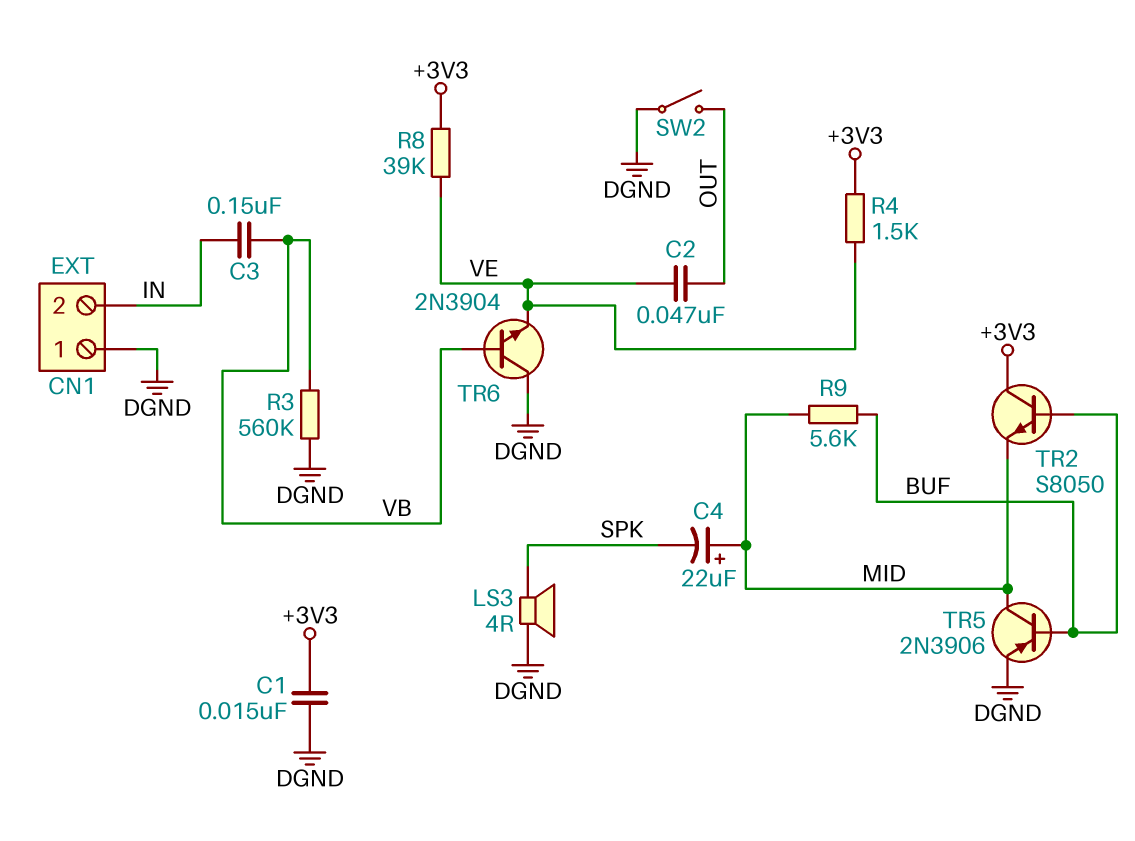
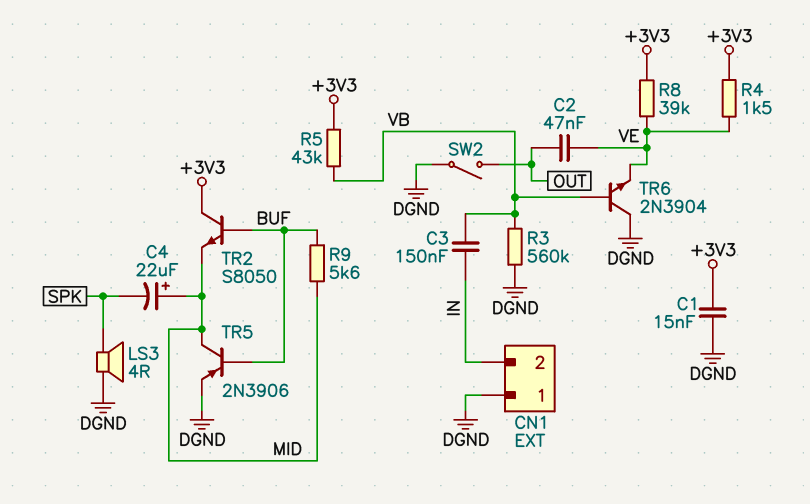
R5: none -> 43k (+3V3, VB)

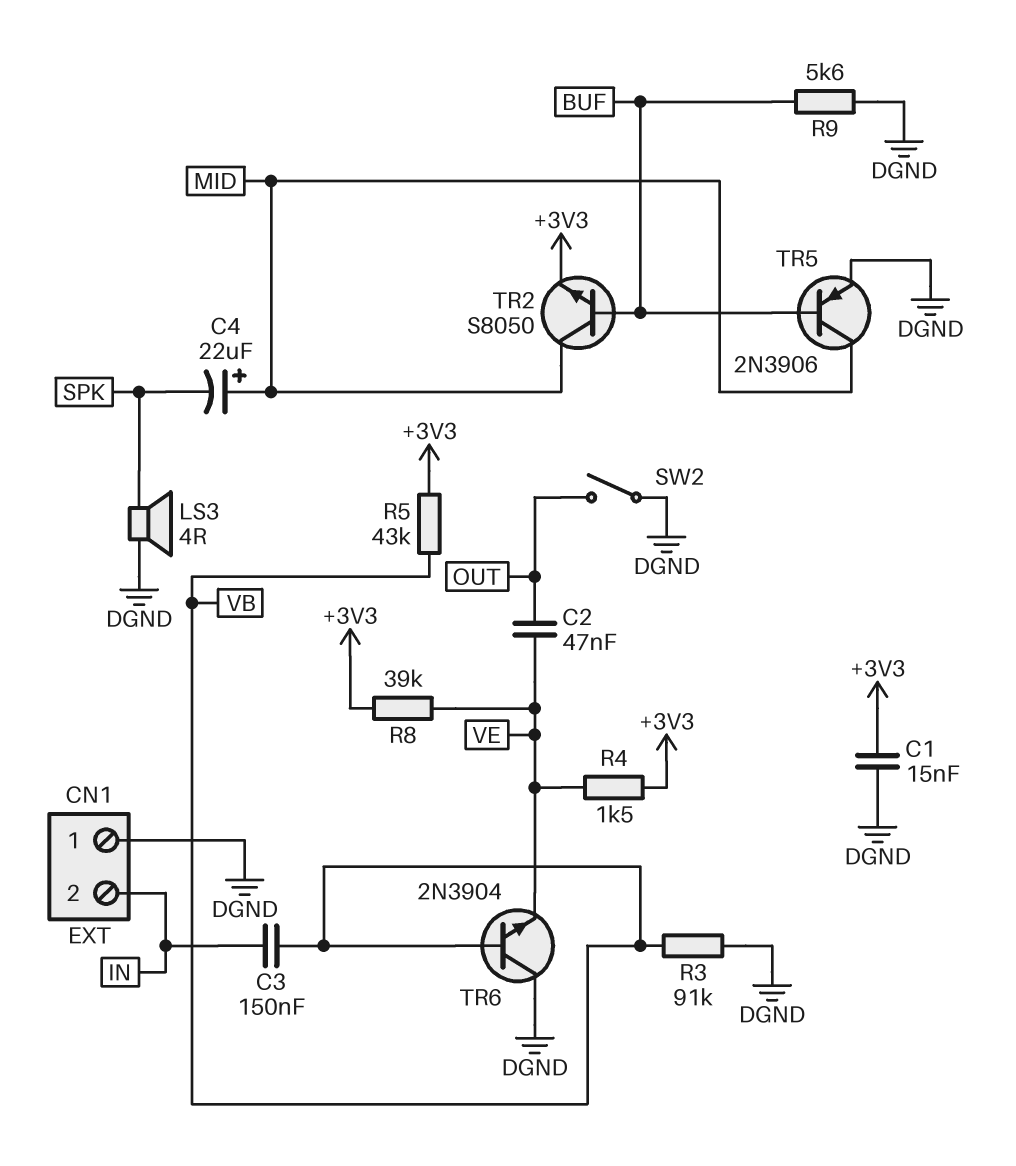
R3: 560k (DGND, VB) -> 91k (DGND, VB)
R9: 5.6k (BUF, MID) -> 5.6k (BUF, DGND)
TR2: NPN S8050 (B BUF, C +3V3, E MID) -> NPN S8050 (B BUF, C MID, E +3V3)

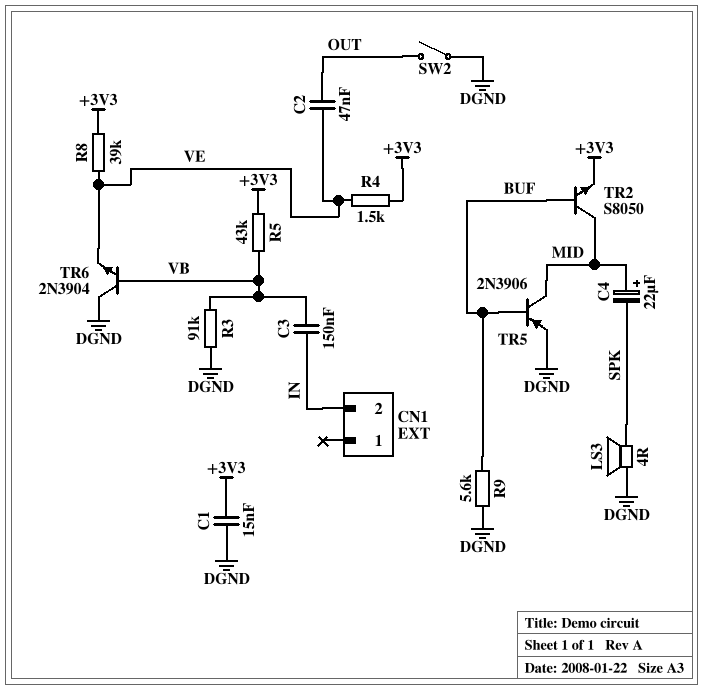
CN1 pin 1: DGND -> none

